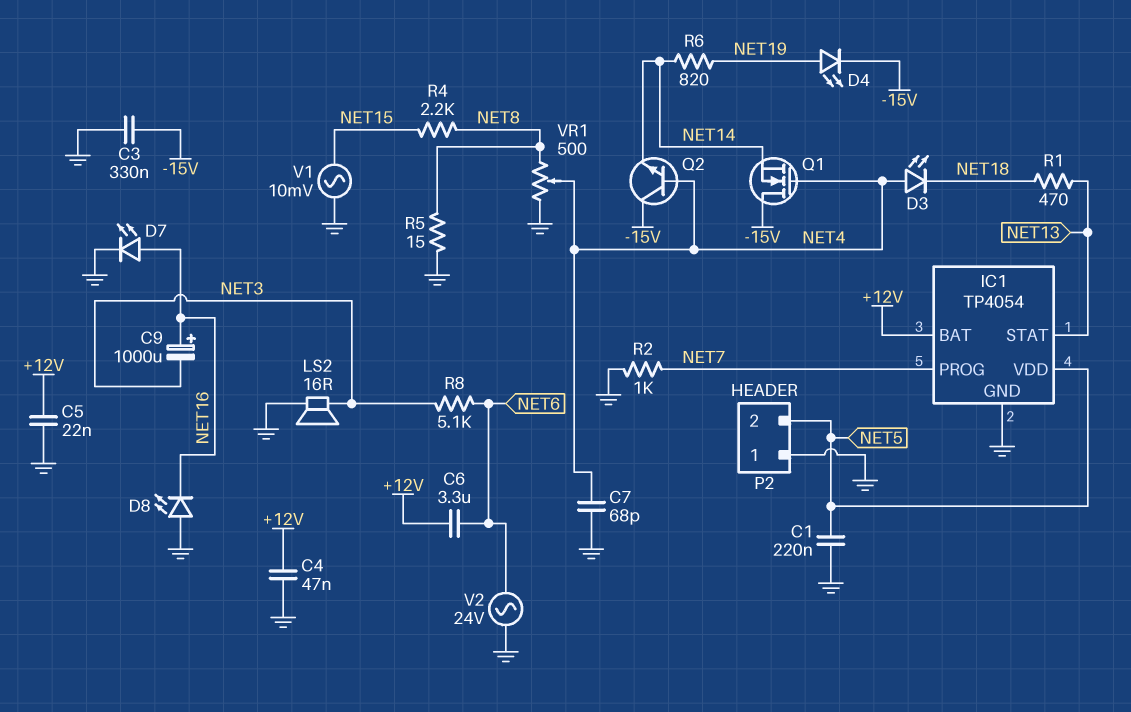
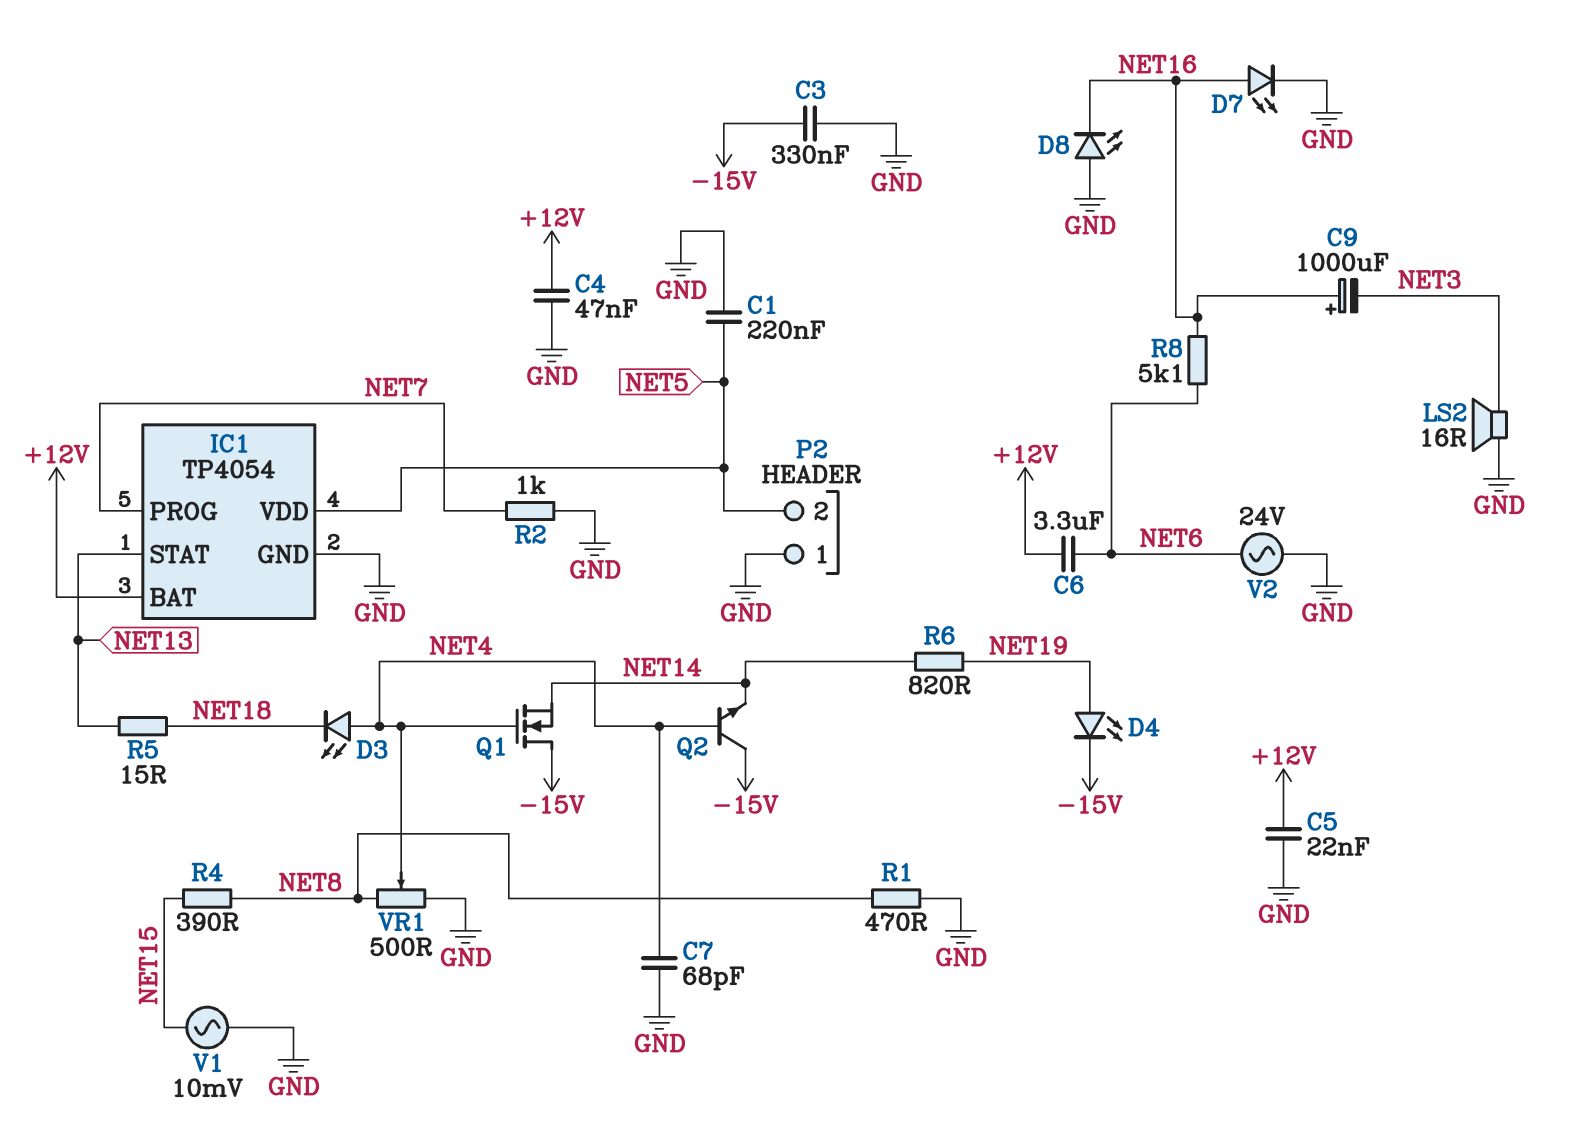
R1: 470 (NET13, NET18) -> 470 (GND, NET8)
R4: 2.2k (NET8, NET15) -> 390 (NET8, NET15)
R5: 15 (GND, NET8) -> 15 (NET13, NET18)
R8: 5.1k (NET3, NET6) -> 5.1k (NET6, NET16)

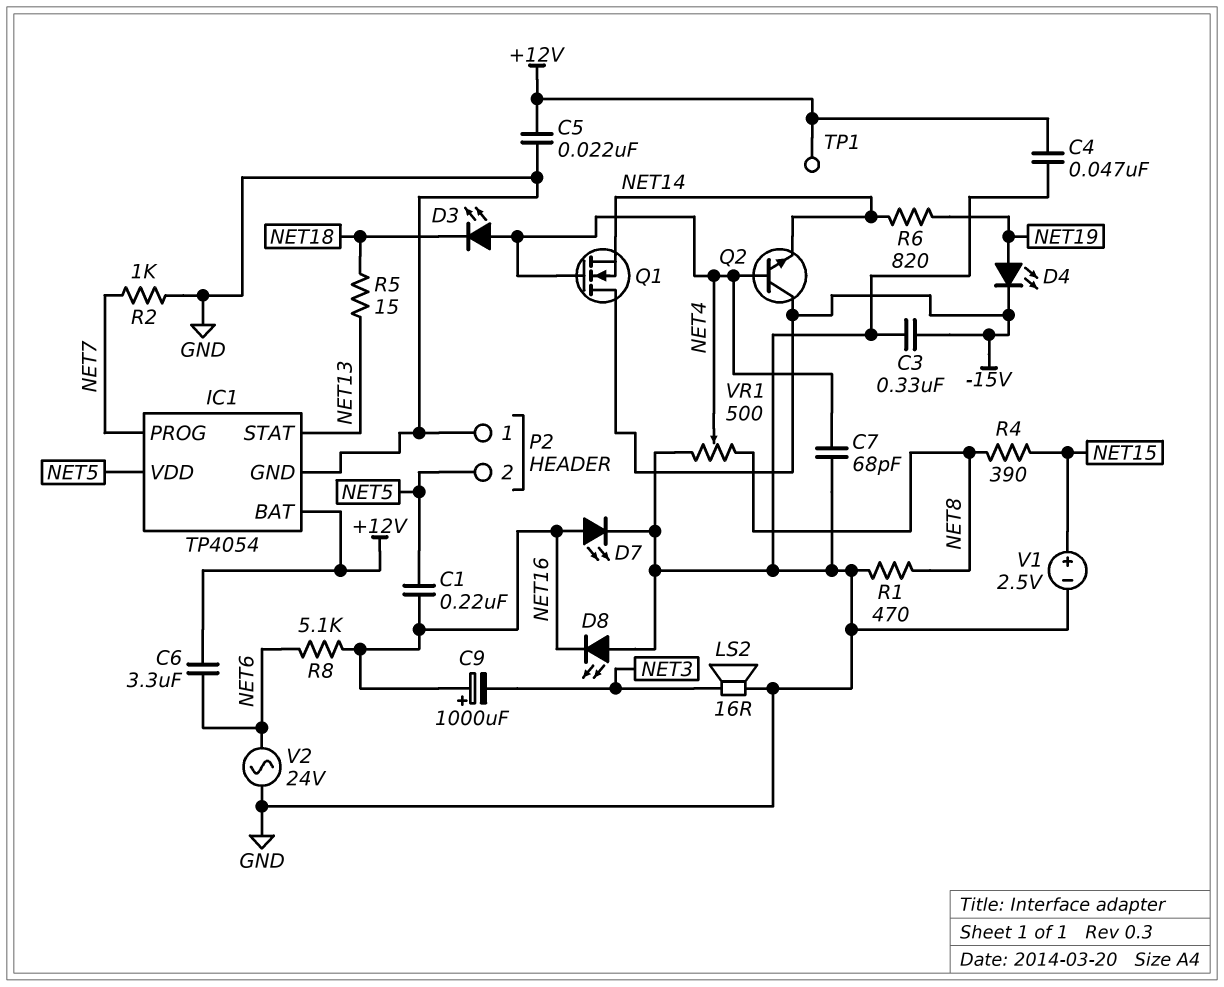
C1: 220nF (GND, NET5) -> 220nF (NET5, NET16)
TP1: none -> test point (+12V)
V1: AC 10mV (GND, NET15) -> 2.5V (plus NET15, minus GND)

